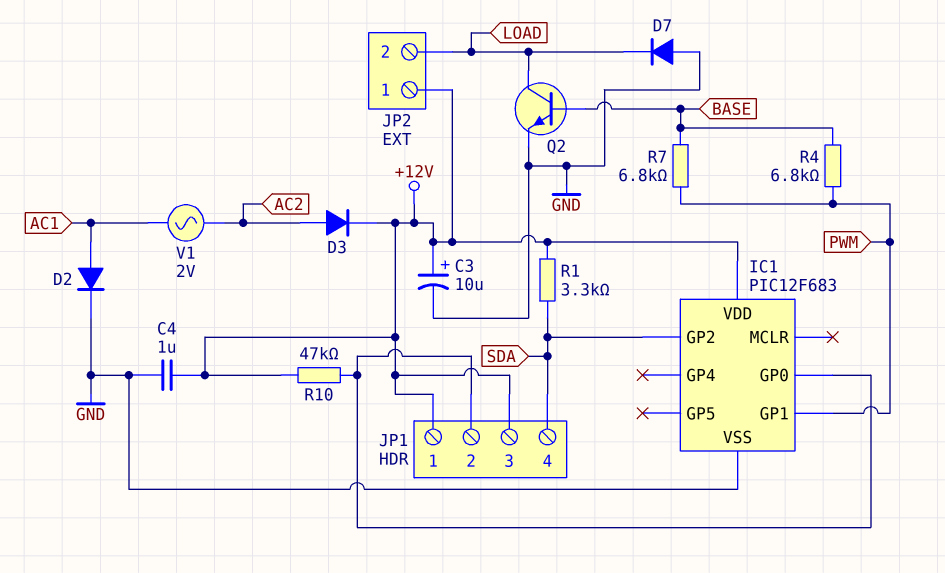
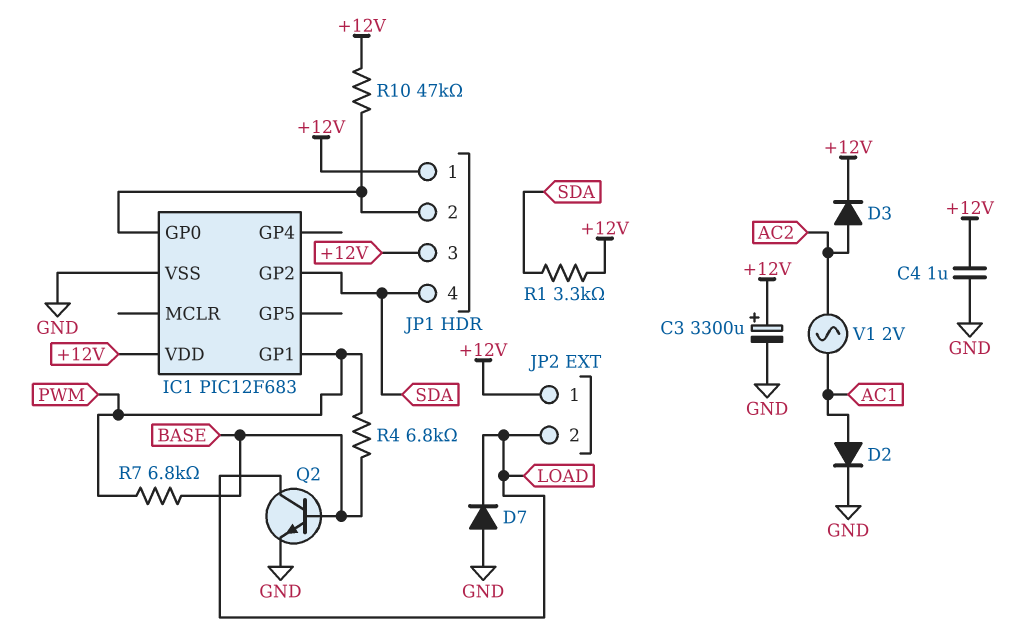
C3: 10uF (plus +12V, minus GND) -> 3300uF (plus +12V, minus GND)

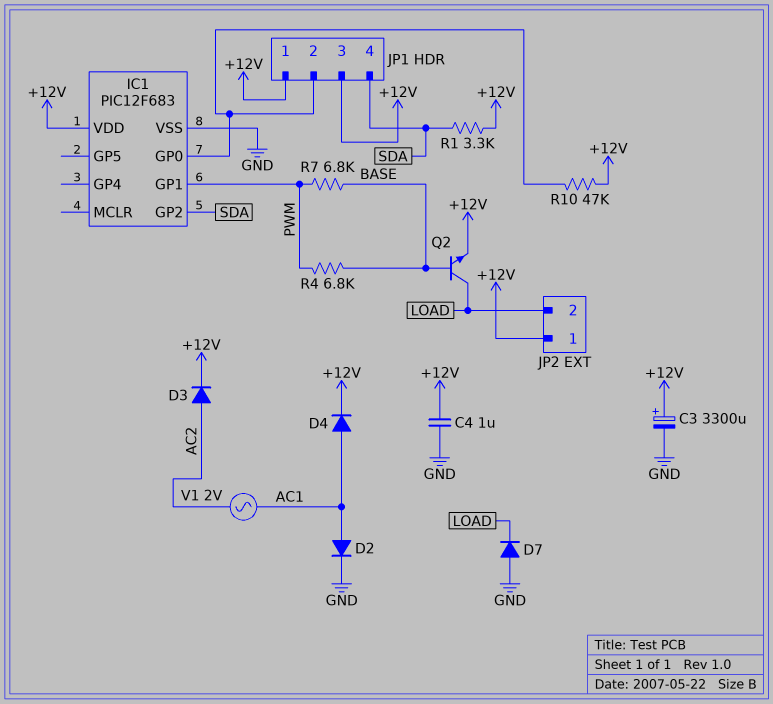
D4: none -> diode (A AC1, K +12V)
Q2: NPN (B BASE, C LOAD, E GND) -> NPN (B BASE, C LOAD, E +12V)

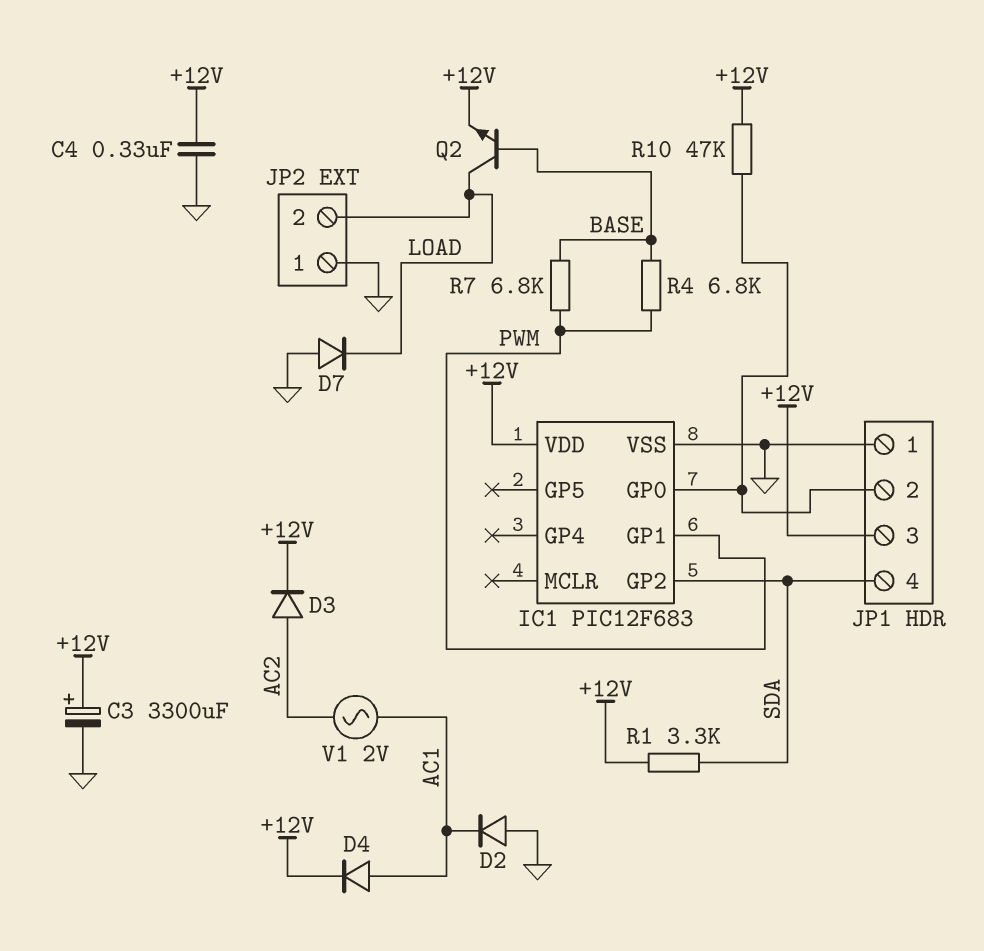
C4: 1uF (+12V, GND) -> 330nF (+12V, GND)
D2: diode (A AC1, K GND) -> diode (A GND, K AC1)
JP1 pin 1: +12V -> GND
JP2 pin 1: +12V -> GND

